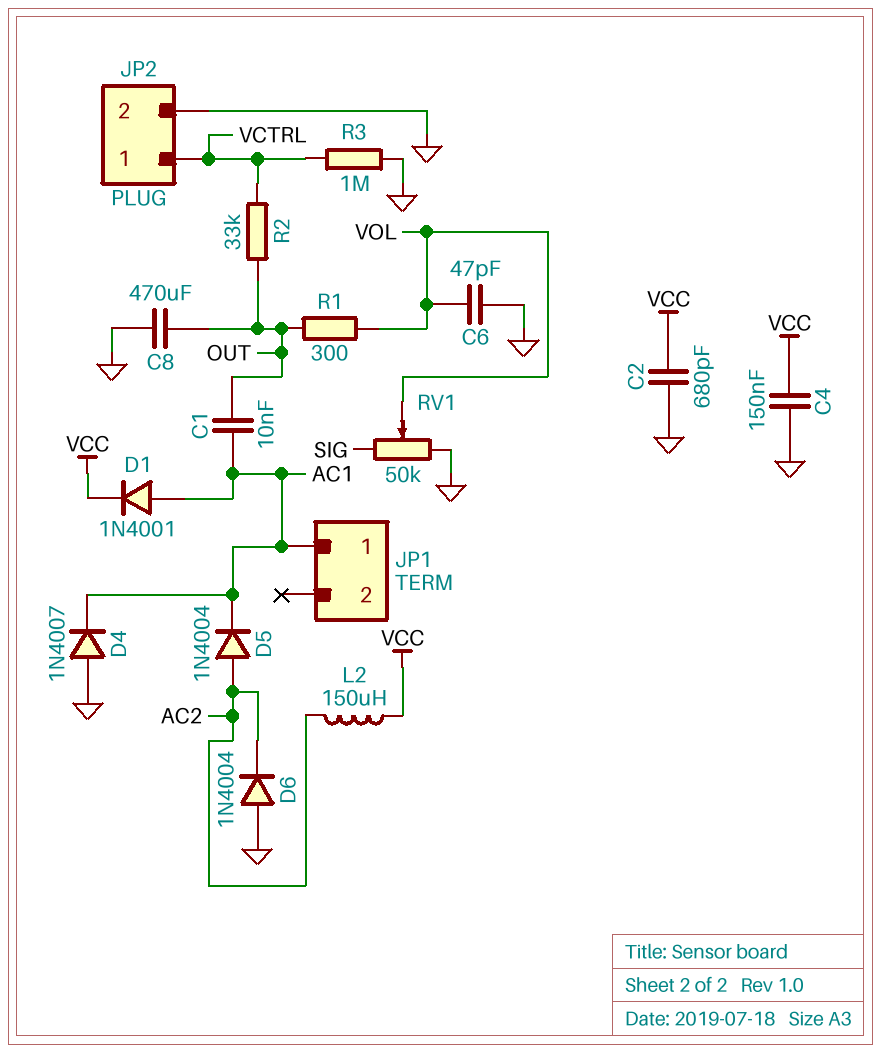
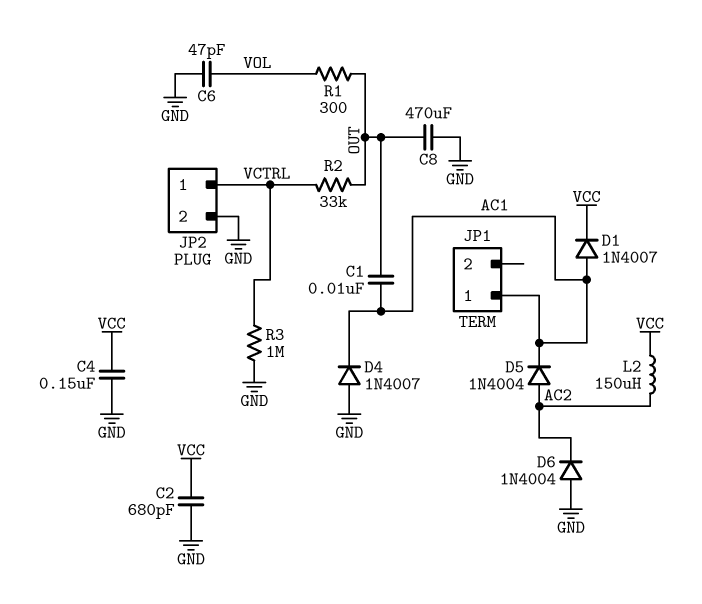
D1: diode 1N4001 (A AC1, K VCC) -> diode 1N4007 (A AC1, K VCC)
RV1: 50k (GND, SIG, wiper VOL) -> none

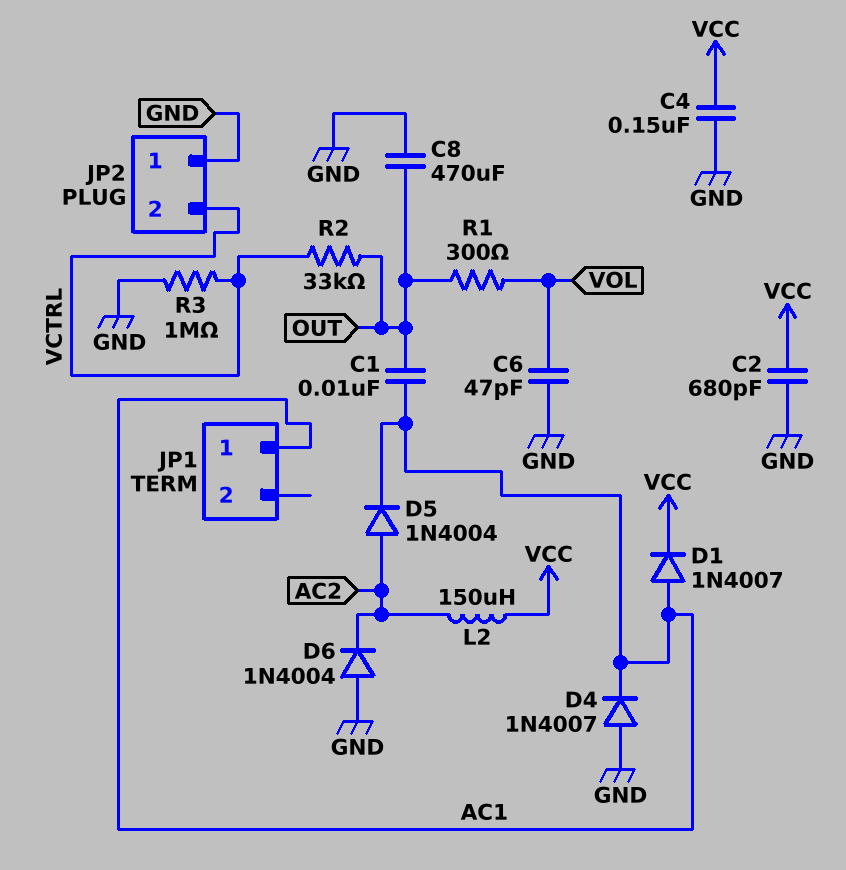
JP2 pin 1: VCTRL -> GND
JP2 pin 2: GND -> VCTRL

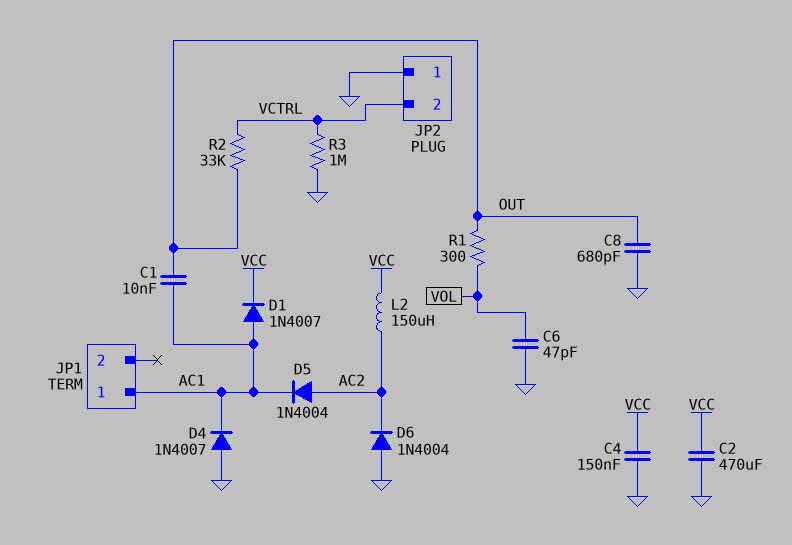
C2: 680pF (GND, VCC) -> 470uF (GND, VCC)
C8: 470uF (GND, OUT) -> 680pF (GND, OUT)

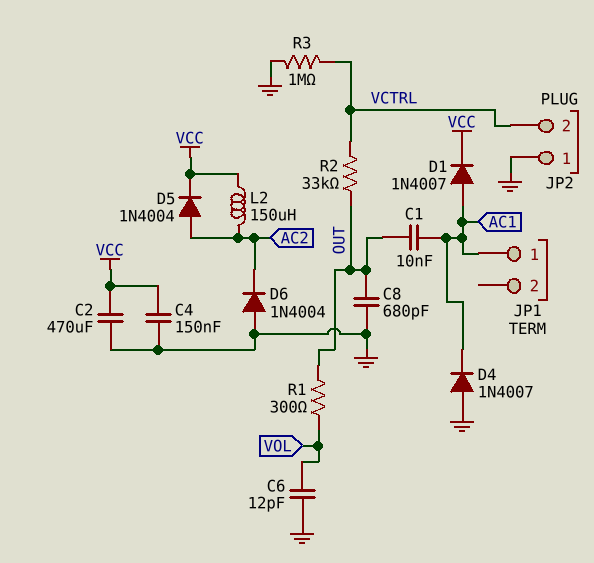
C6: 47pF (GND, VOL) -> 12pF (GND, VOL)
D5: diode 1N4004 (A AC2, K AC1) -> diode 1N4004 (A AC2, K VCC)

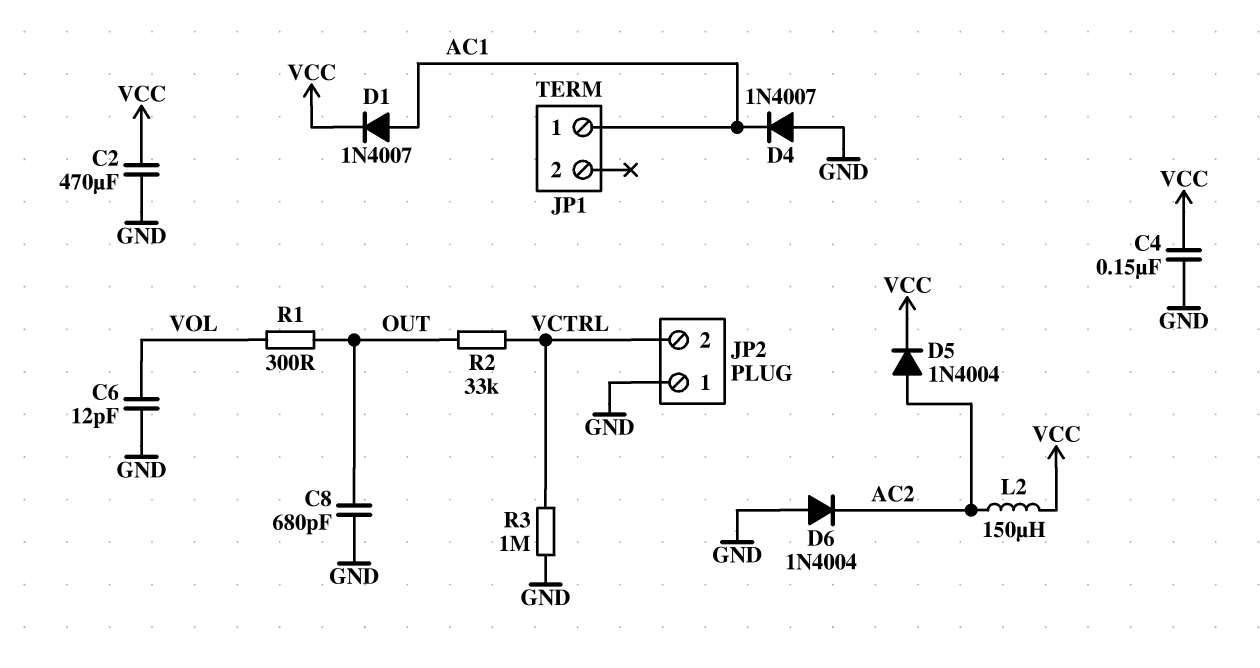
C1: 10nF (AC1, OUT) -> none

